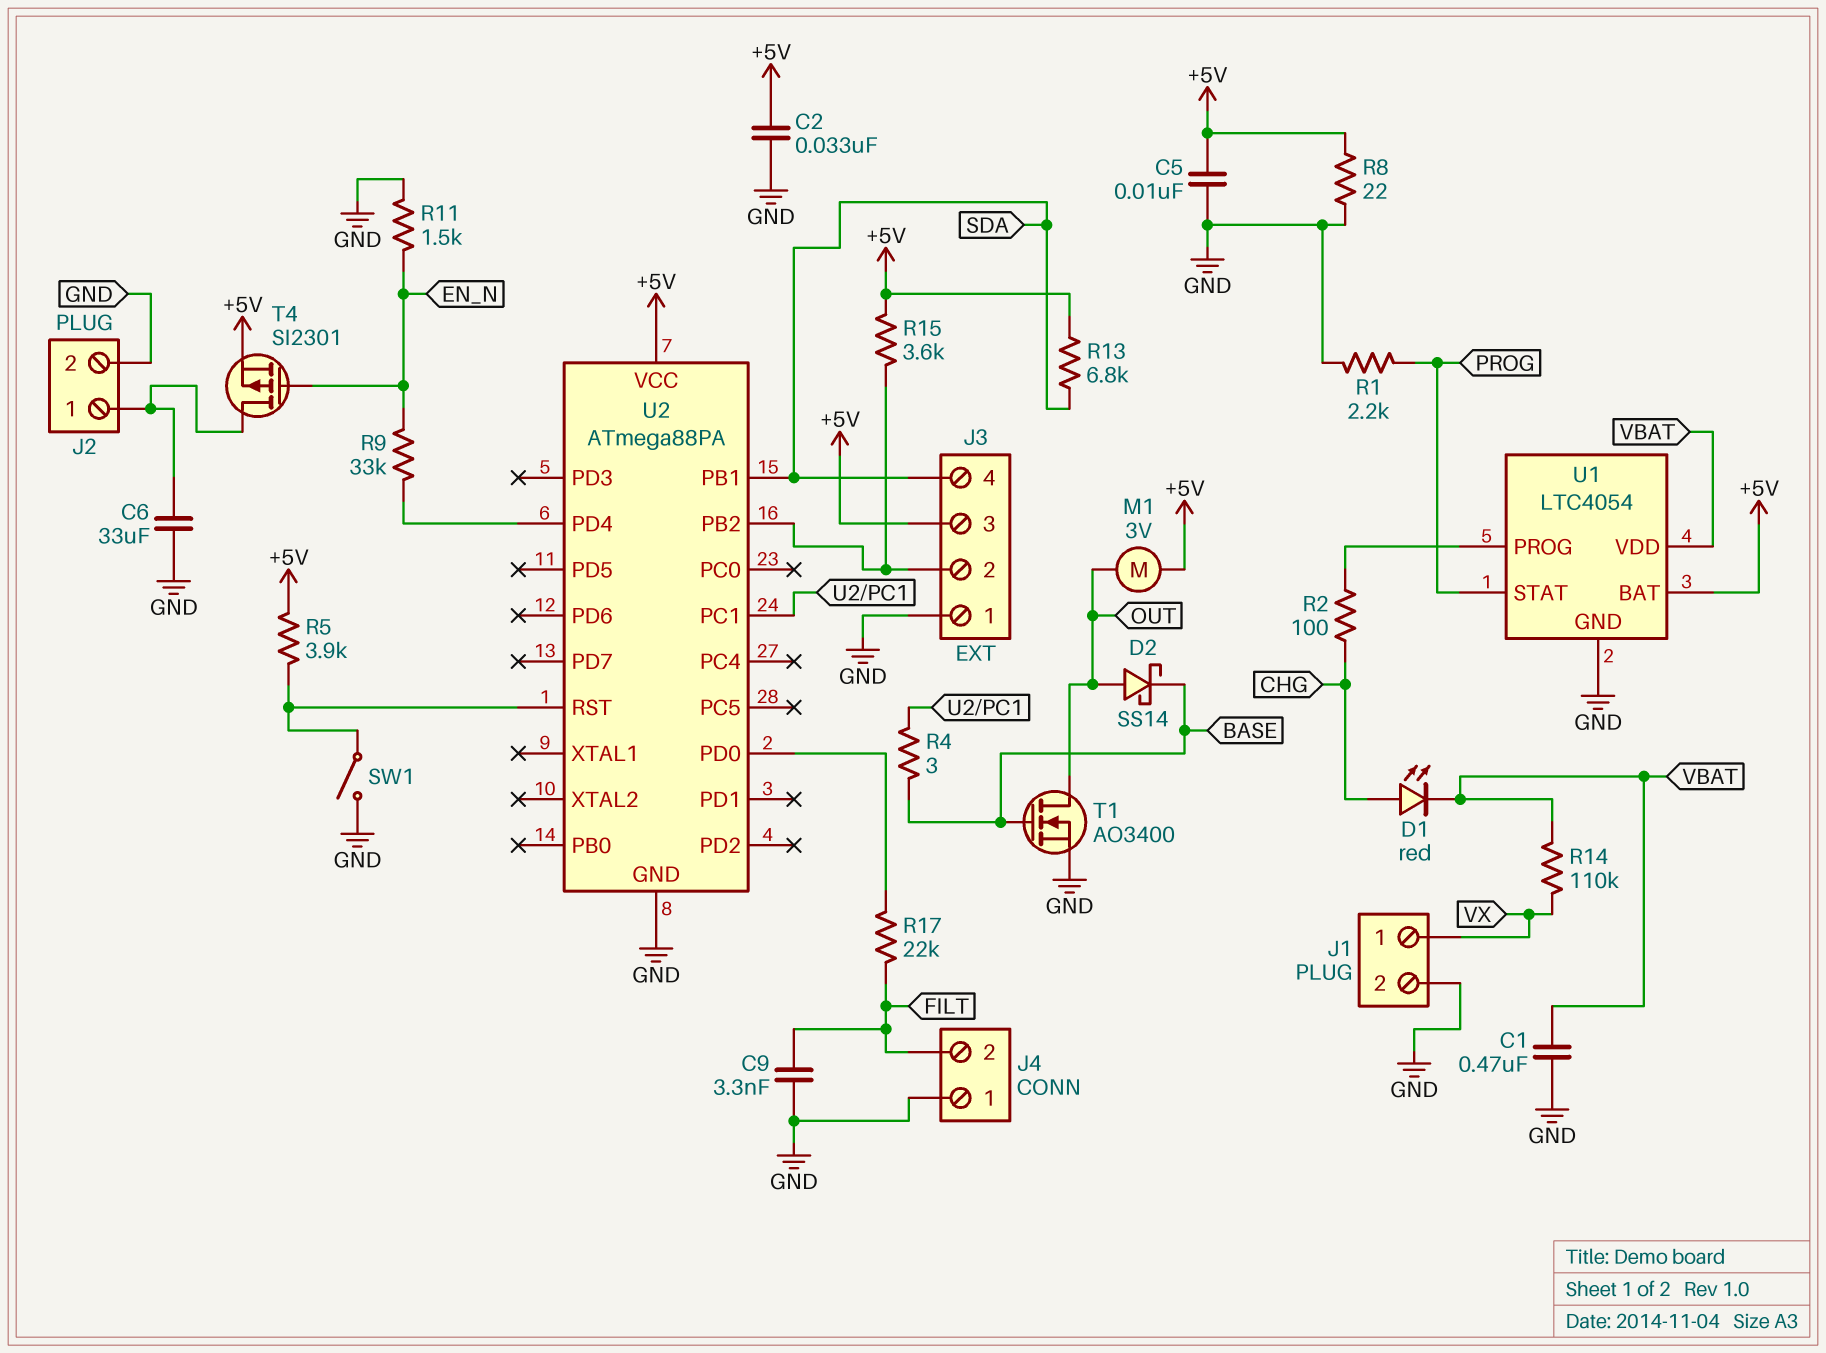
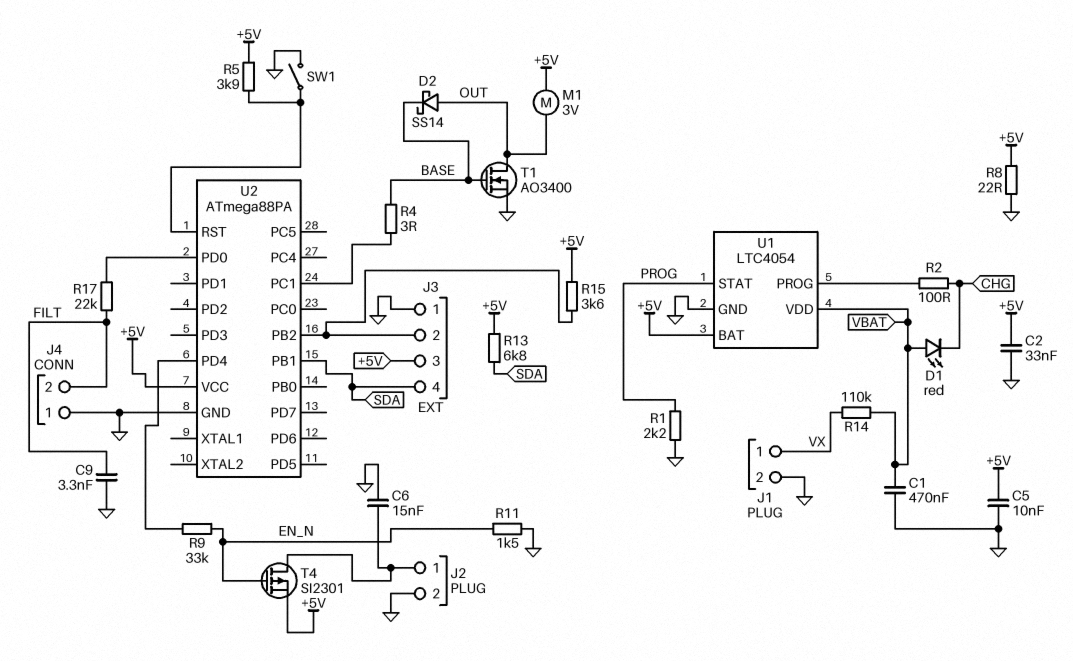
C6: 33uF (GND, J2/1) -> 15nF (GND, J2/1)
D1: LED red (A CHG, K VBAT) -> LED red (A VBAT, K CHG)

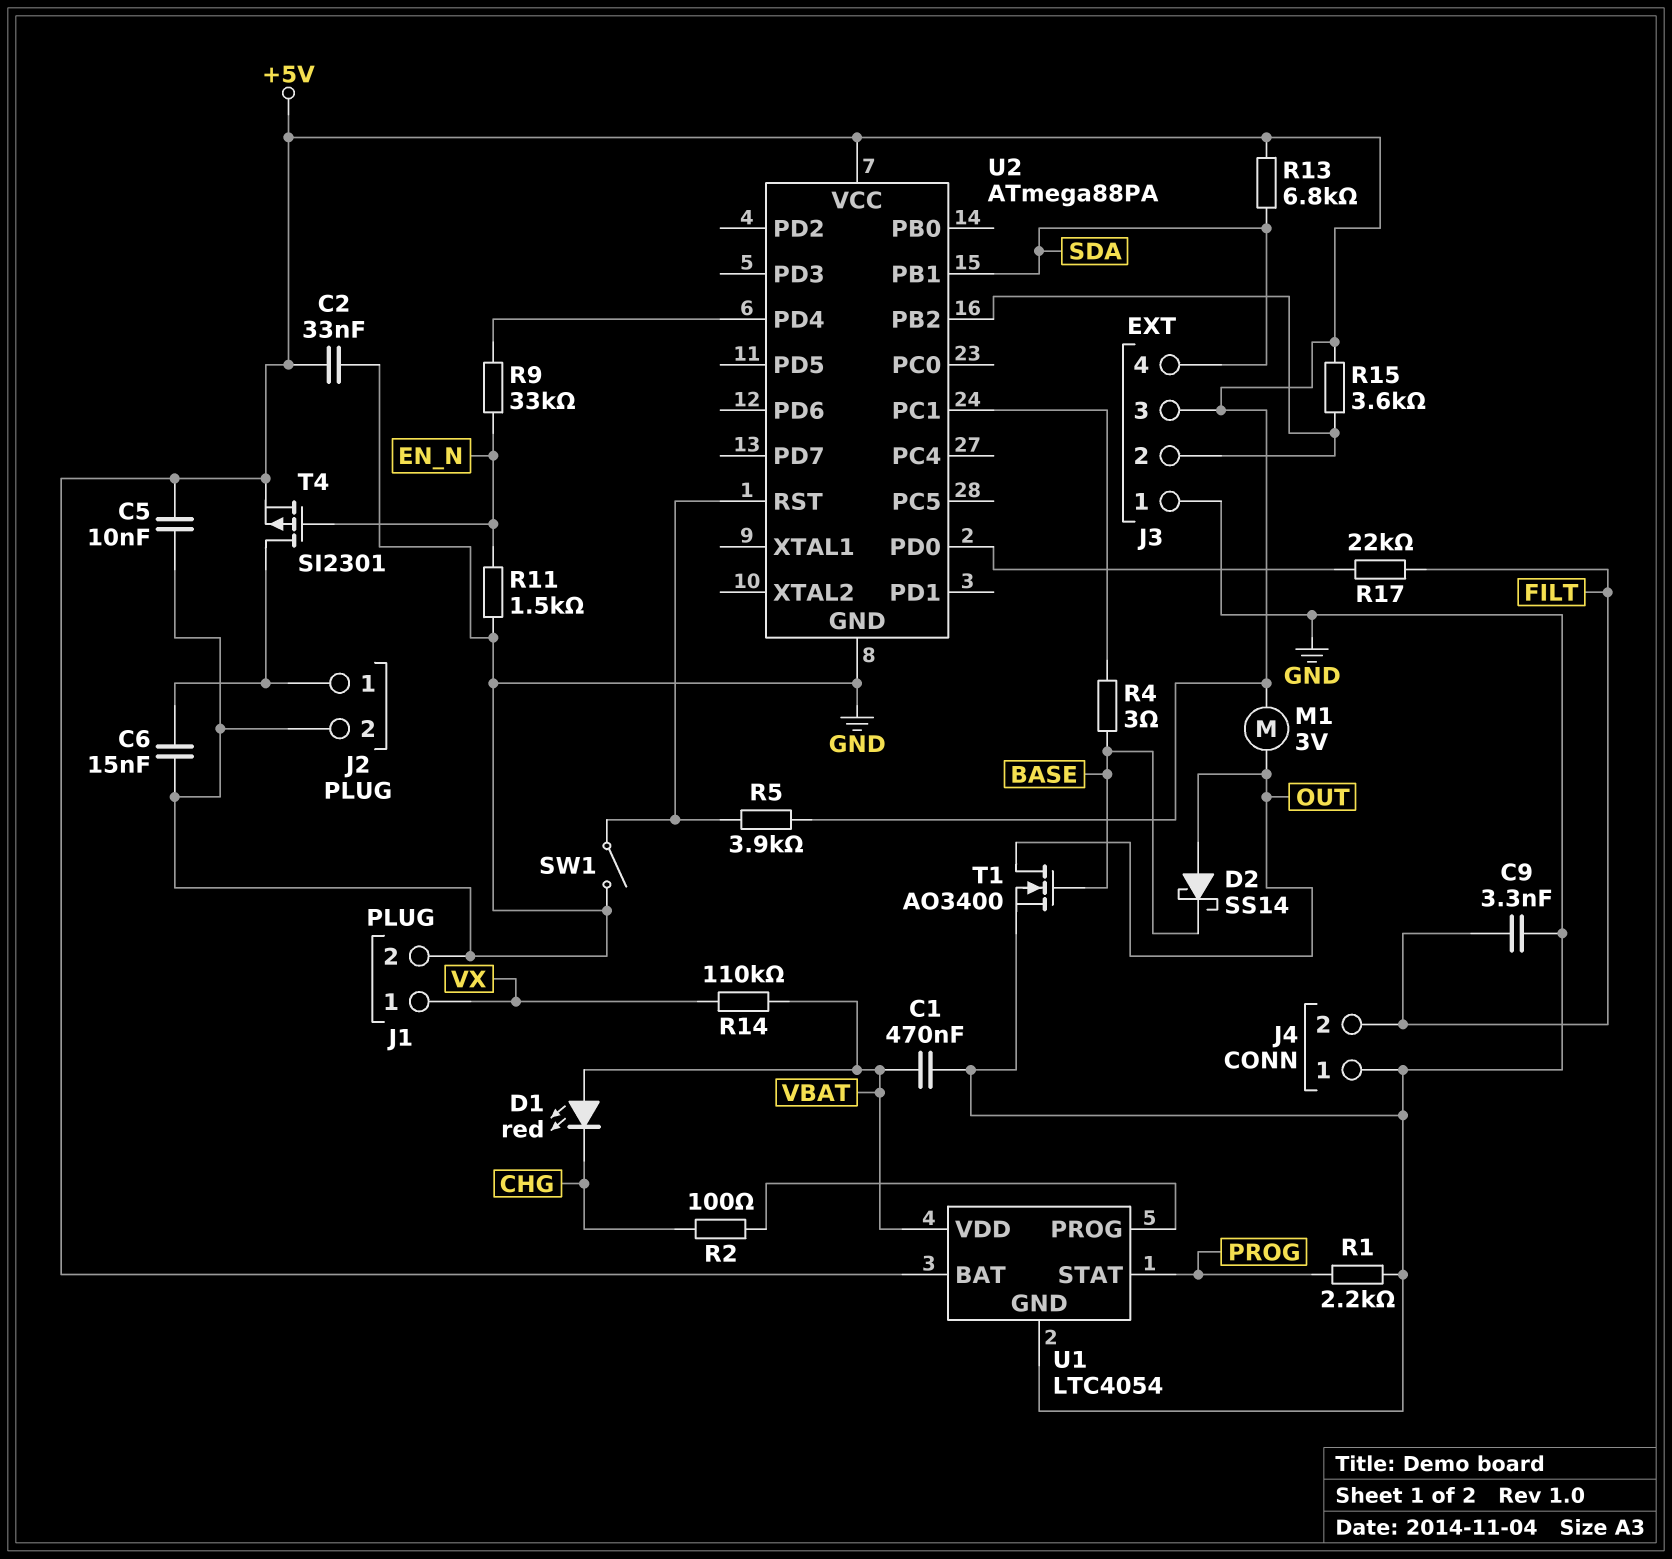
R8: 22 (+5V, GND) -> none

